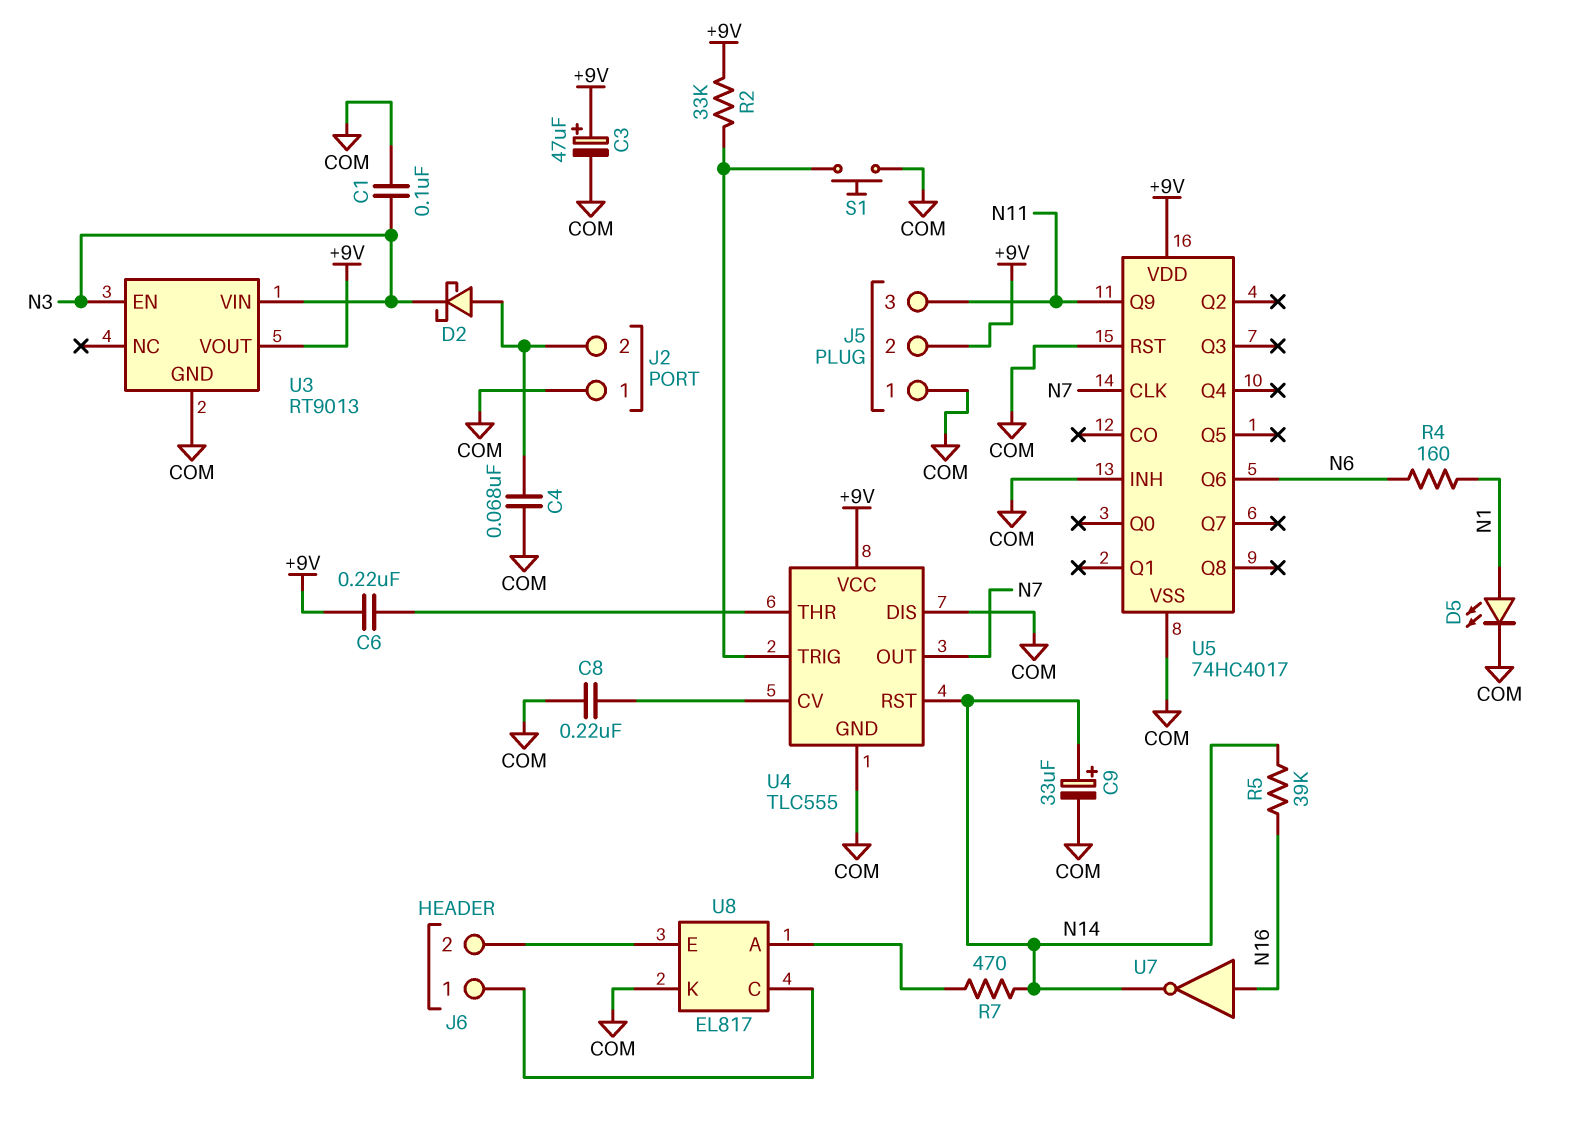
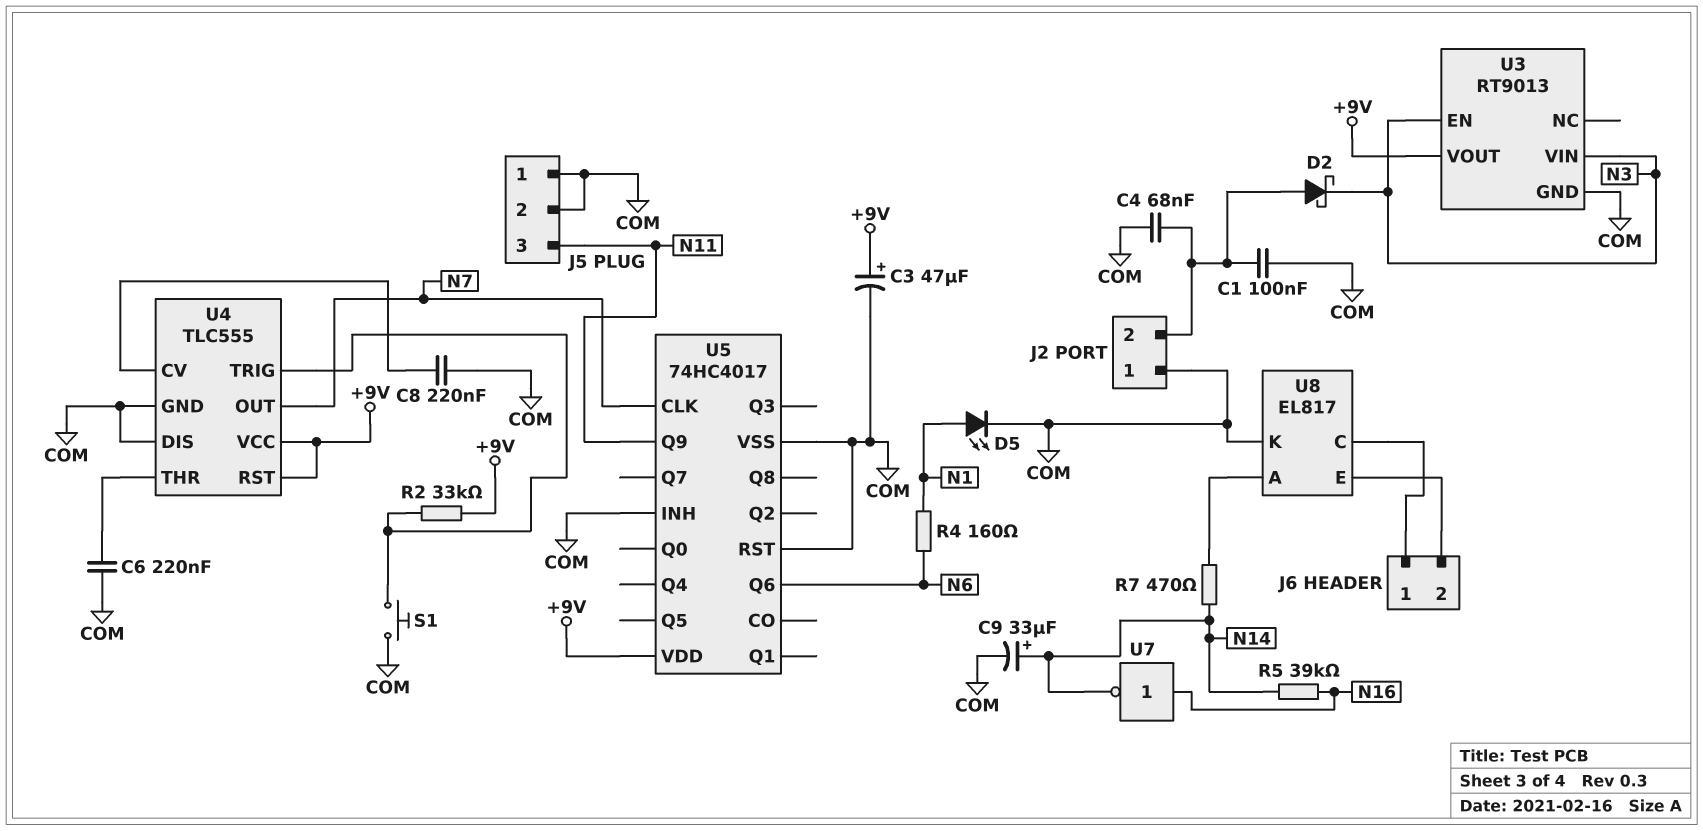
C1: 100nF (COM, N3) -> 100nF (COM, J2/2)
C6: 220nF (+9V, U4/THR) -> 220nF (COM, U4/THR)
J5 pin 2: +9V -> COM
U4 pin RST: N14 -> +9V

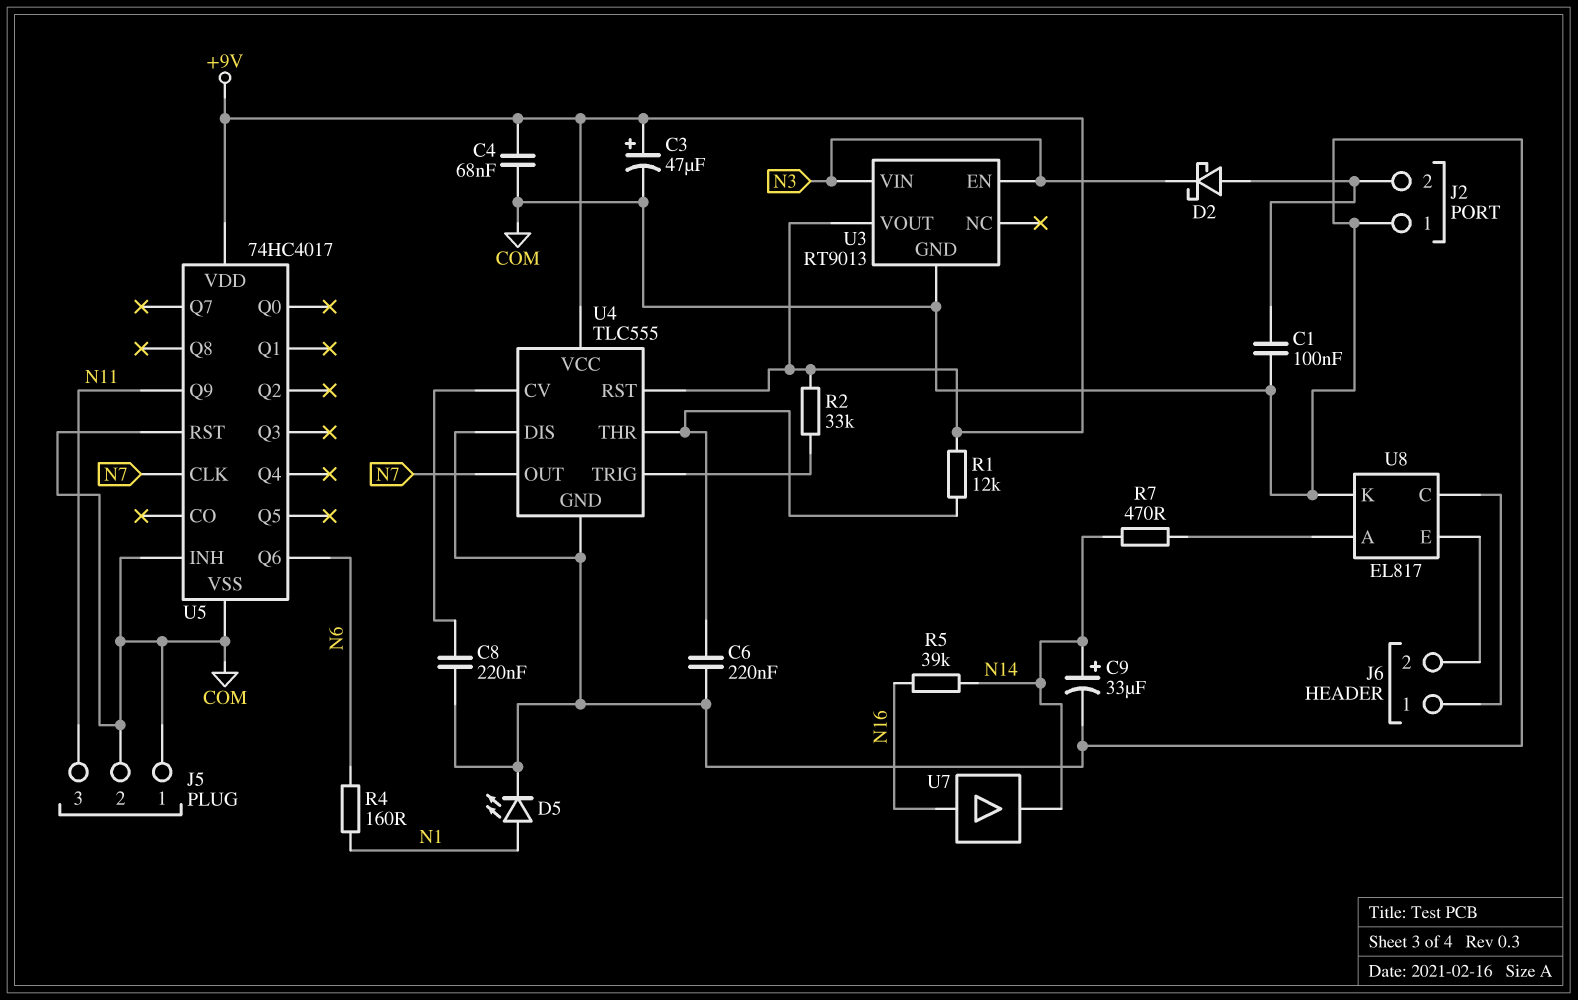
C4: 68nF (COM, J2/2) -> 68nF (+9V, COM)
R1: none -> 12k (+9V, U4/THR)
S1: button (COM, U4/TRIG) -> none
U7: NOT (in N16, out N14) -> buffer (in N16, out N14)

